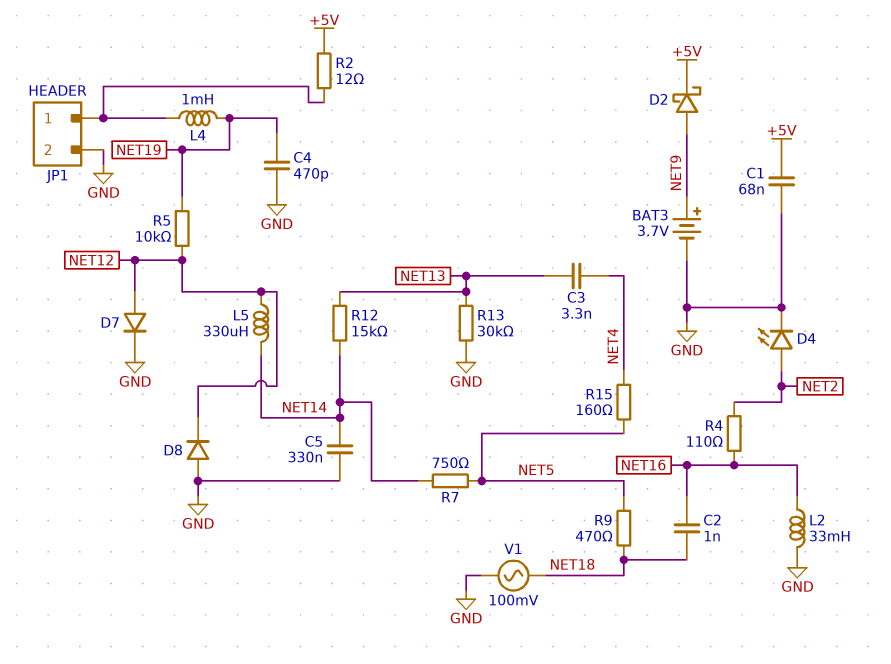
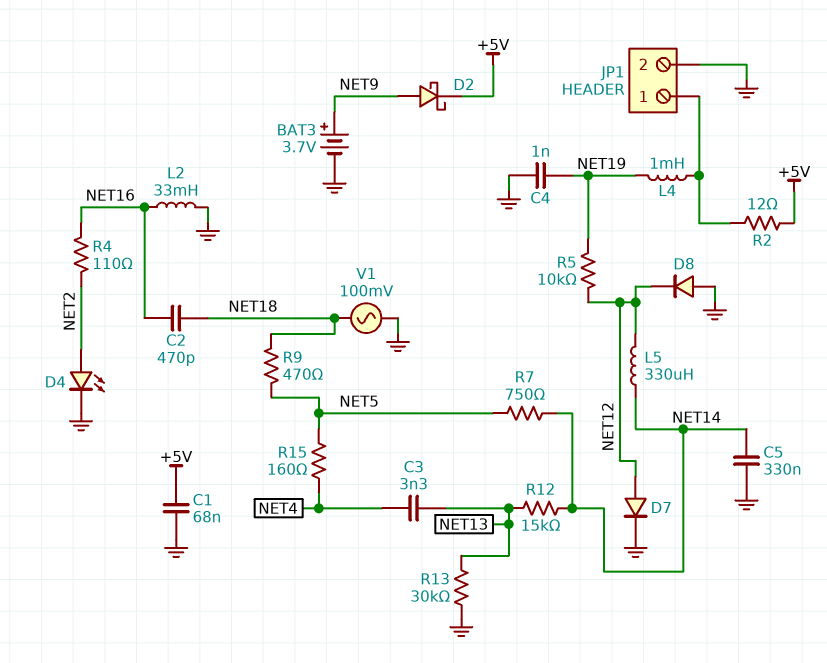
C2: 1nF (NET16, NET18) -> 470pF (NET16, NET18)
C4: 470pF (GND, NET19) -> 1nF (GND, NET19)

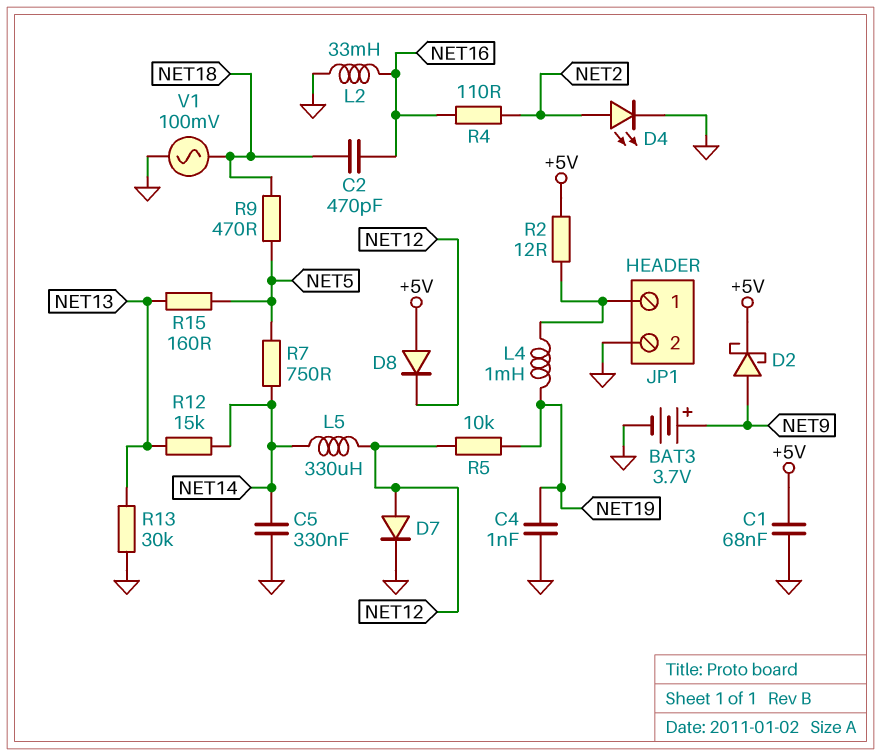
C3: 3.3nF (NET4, NET13) -> none
D8: diode (A GND, K NET12) -> diode (A +5V, K NET12)
R15: 160 (NET4, NET5) -> 160 (NET5, NET13)

